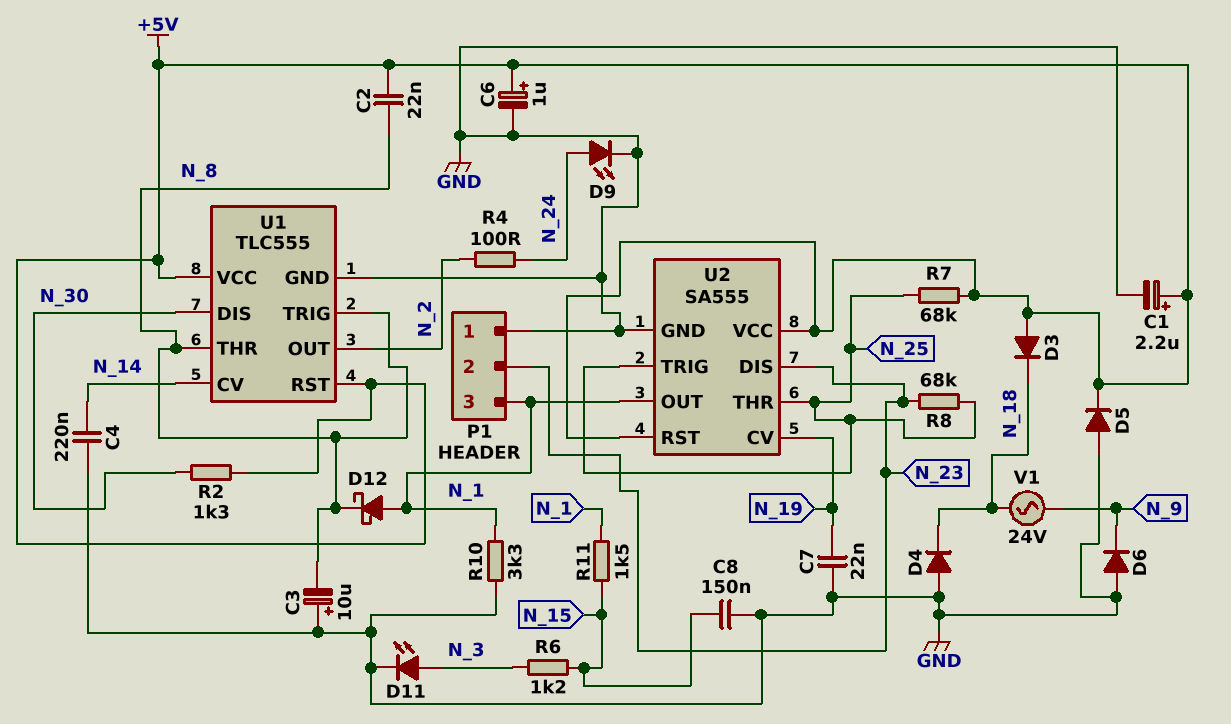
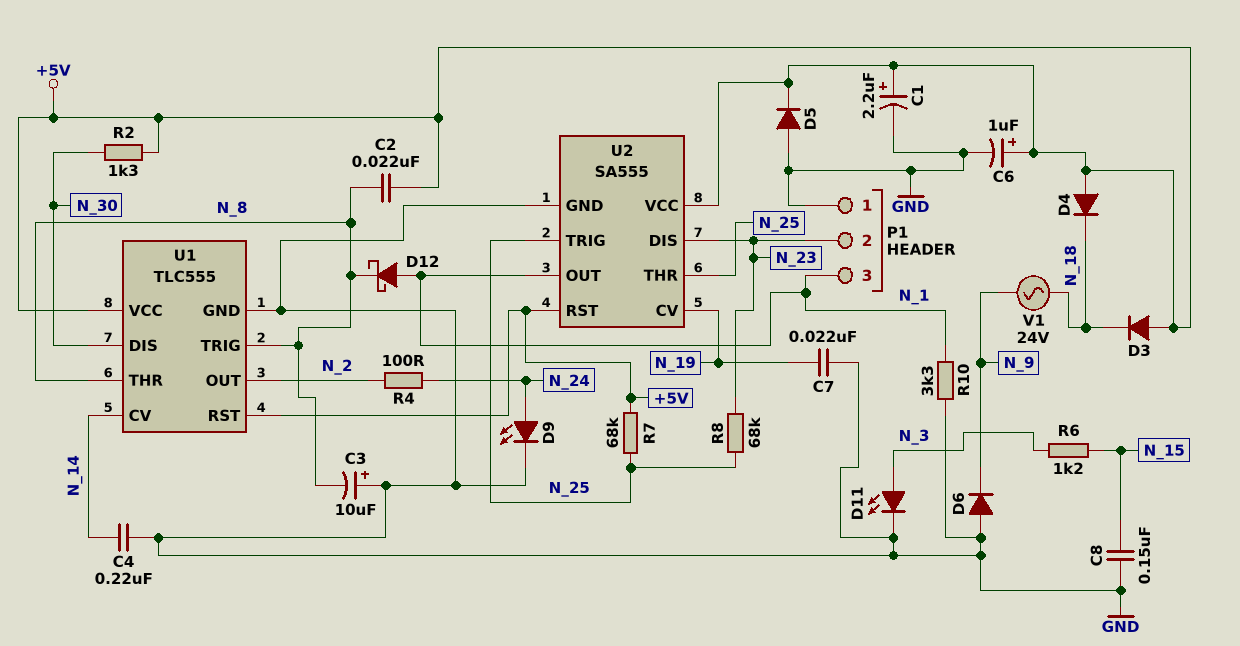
D4: diode (A GND, K N_18) -> diode (A +5V, K N_18)
R11: 1.5k (N_1, N_15) -> none

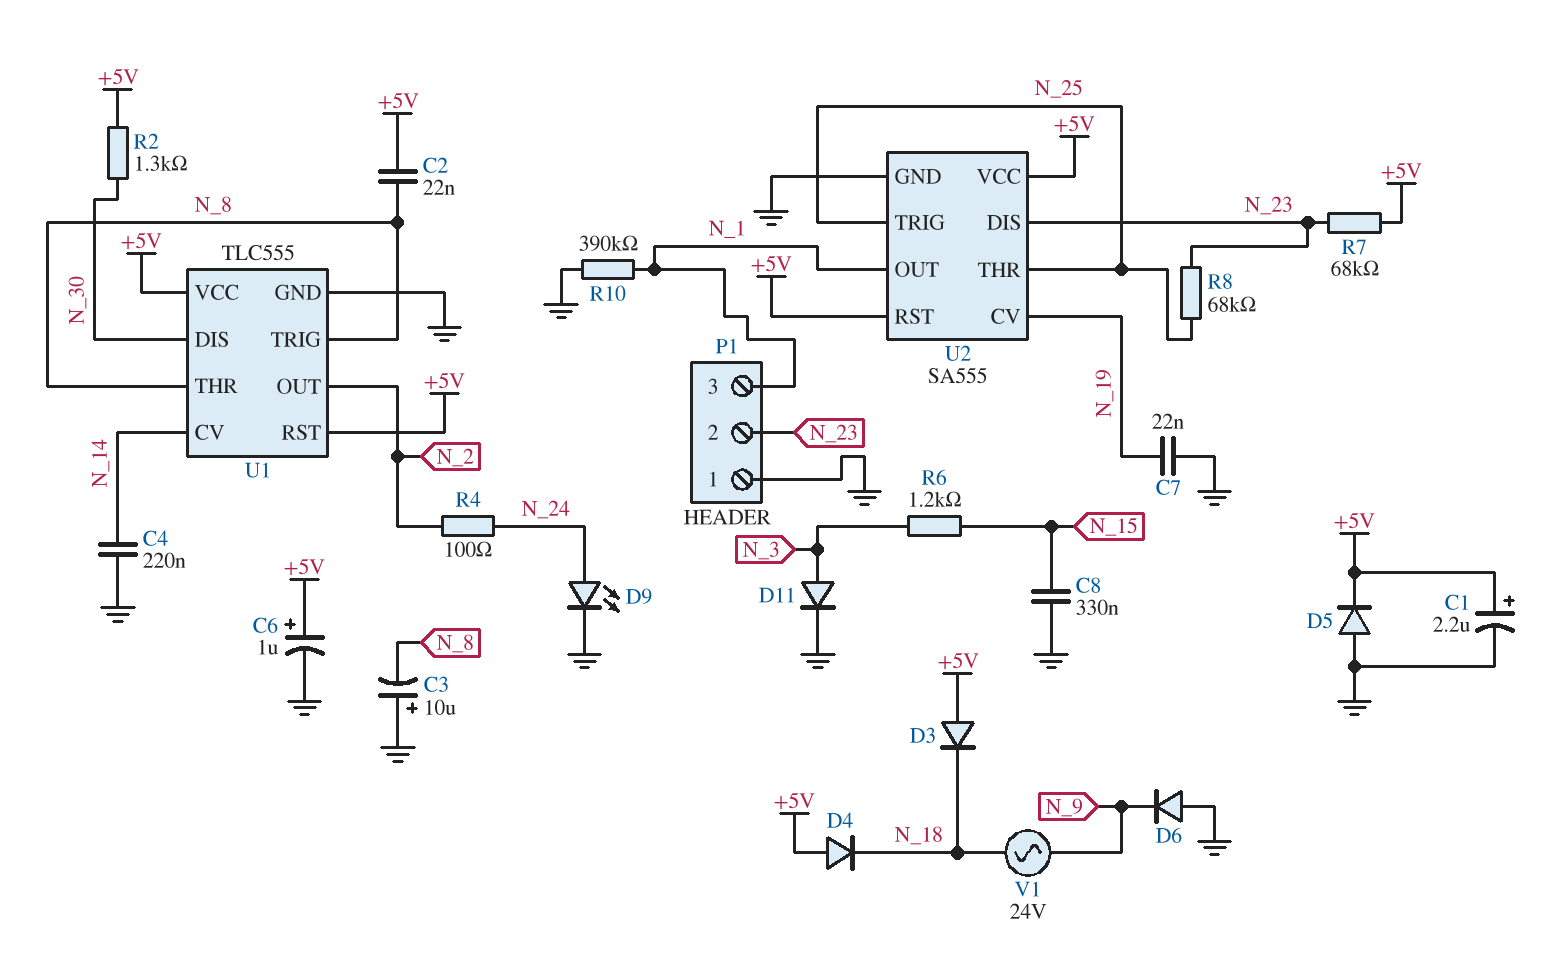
C8: 150nF (GND, N_15) -> 330nF (GND, N_15)
D11: LED (A N_3, K GND) -> diode (A N_3, K GND)
D12: schottky (A N_1, K N_8) -> none
R7: 68k (+5V, N_25) -> 68k (+5V, N_23)
R10: 3.3k (GND, N_1) -> 390k (GND, N_1)

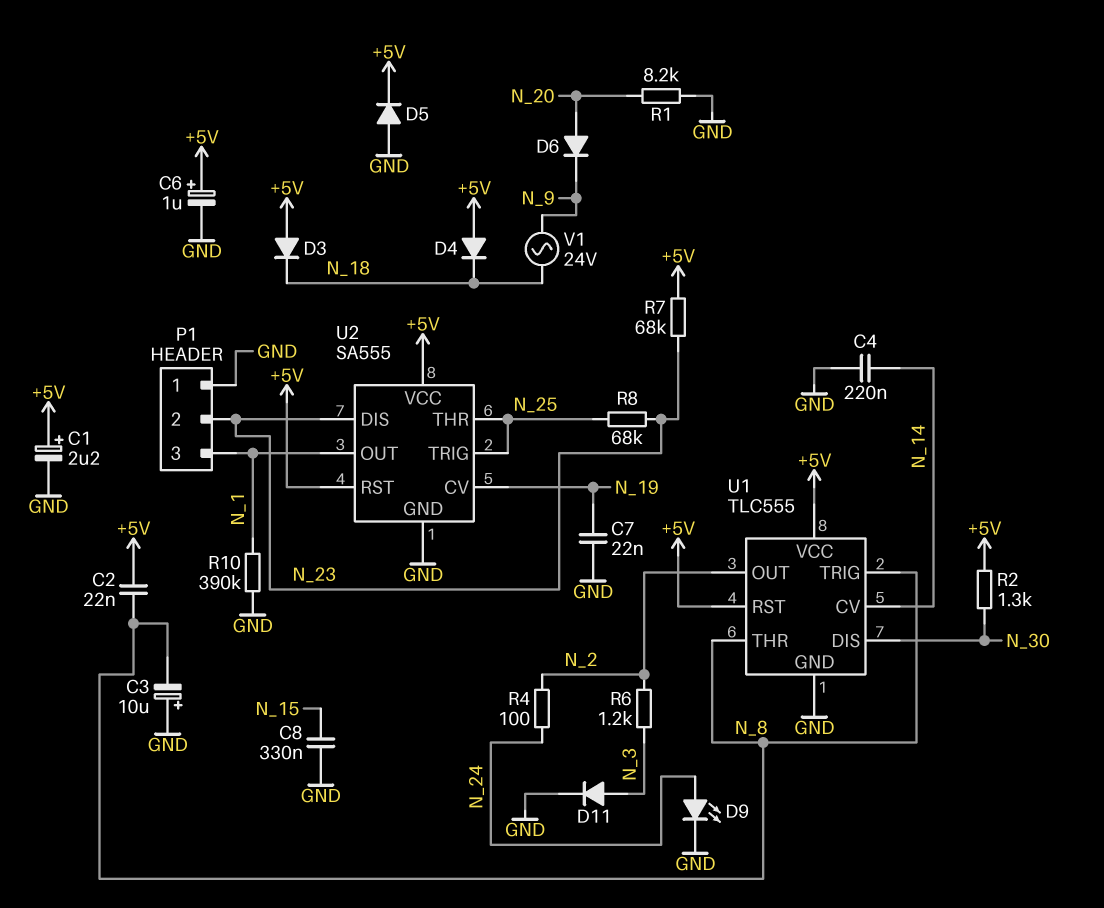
D6: diode (A GND, K N_9) -> diode (A N_20, K N_9)
R1: none -> 8.2k (GND, N_20)
R6: 1.2k (N_3, N_15) -> 1.2k (N_2, N_3)

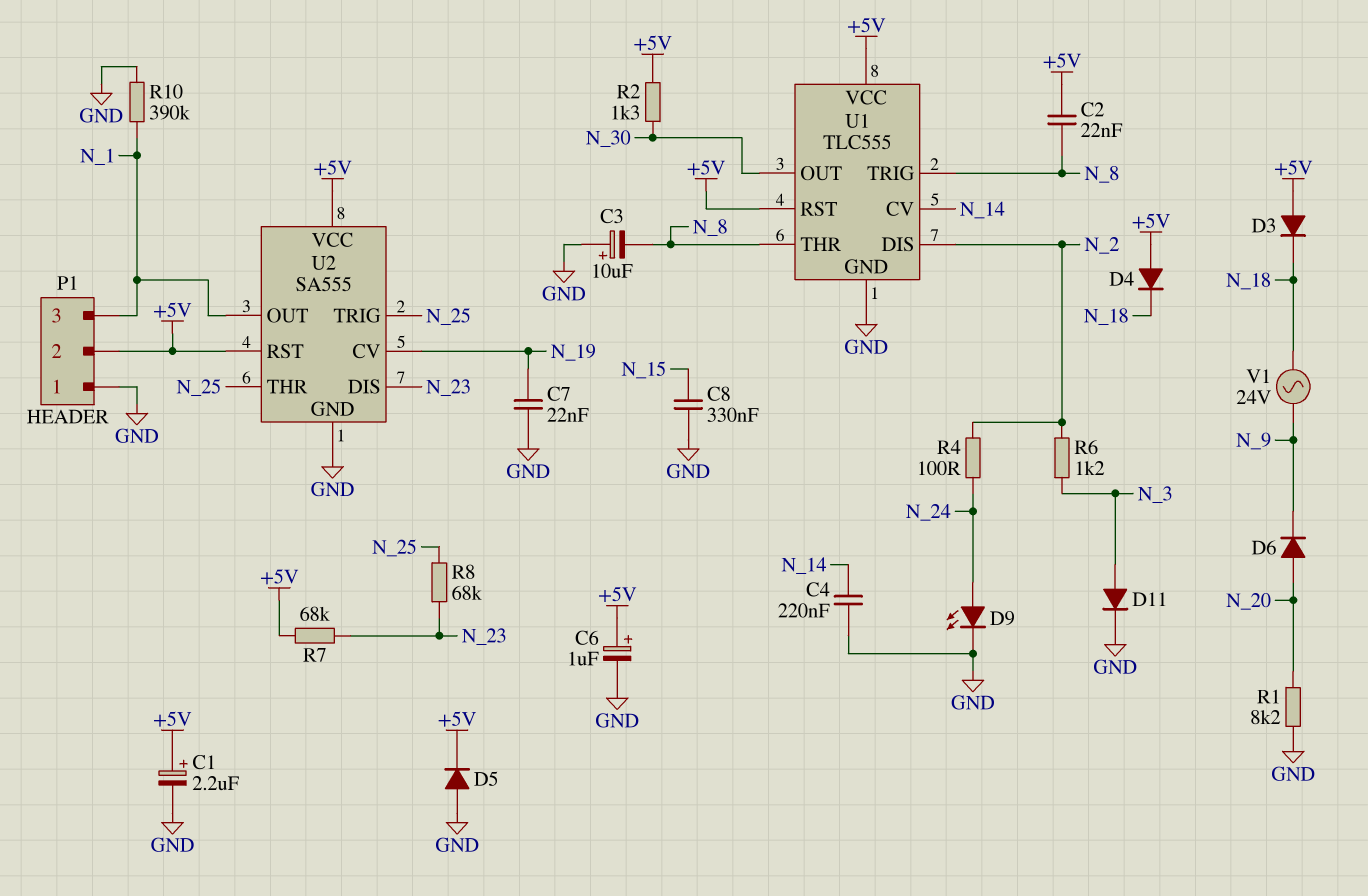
P1 pin 2: N_23 -> +5V
U1 pin DIS: N_30 -> N_2
U1 pin OUT: N_2 -> N_30

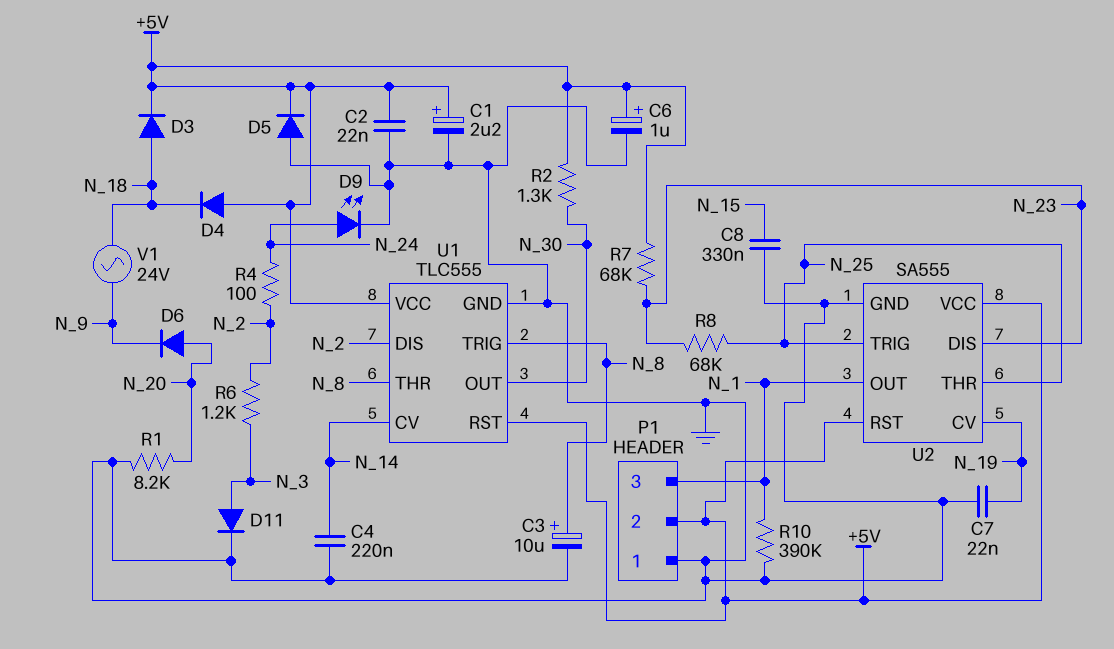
C2: 22nF (+5V, N_8) -> 22nF (+5V, GND)
C3: 10uF (plus GND, minus N_8) -> 10uF (plus N_8, minus GND)
D3: diode (A +5V, K N_18) -> diode (A N_18, K +5V)

